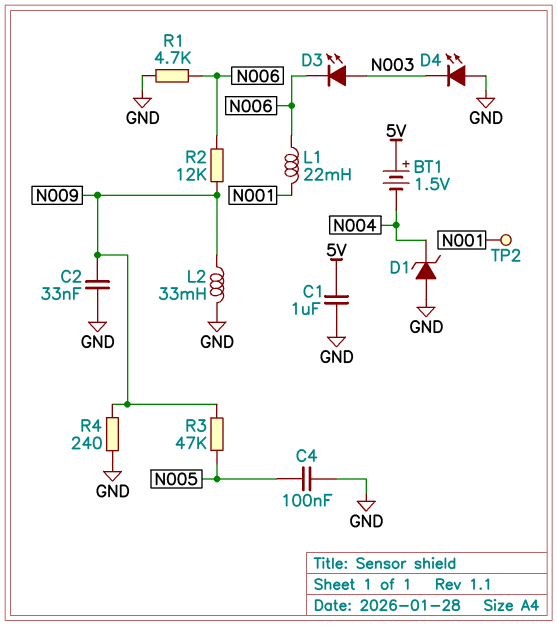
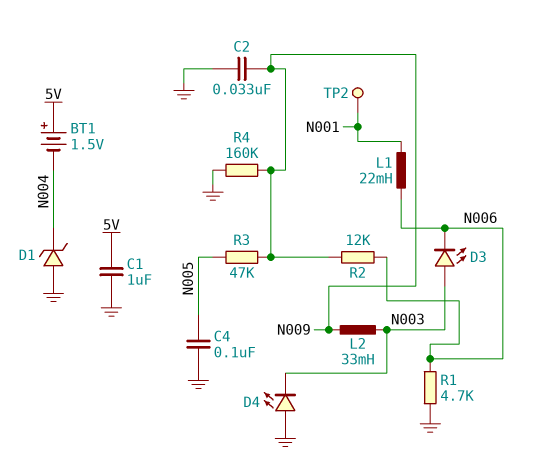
L2: 33mH (GND, N009) -> 33mH (N003, N009)
R4: 240 (GND, N009) -> 160k (GND, N009)

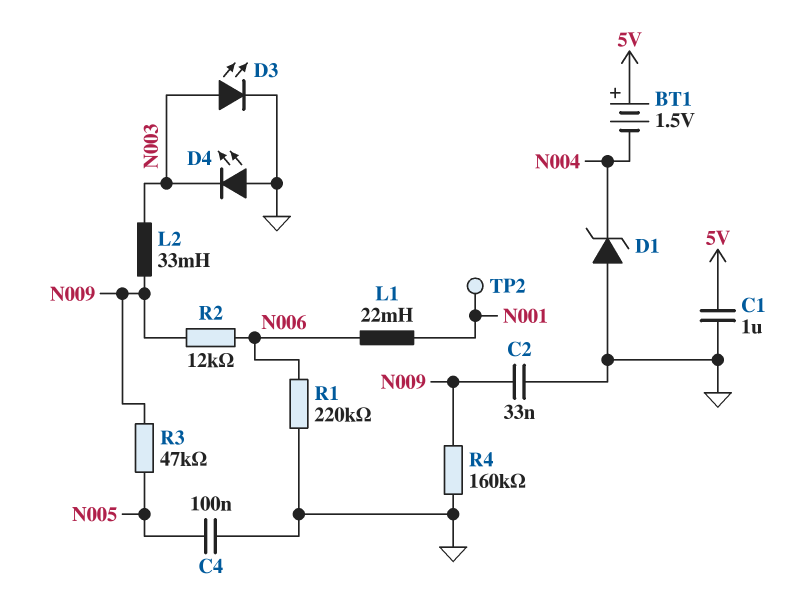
D3: LED (A N003, K N006) -> LED (A N003, K GND)
R1: 4.7k (GND, N006) -> 220k (GND, N006)

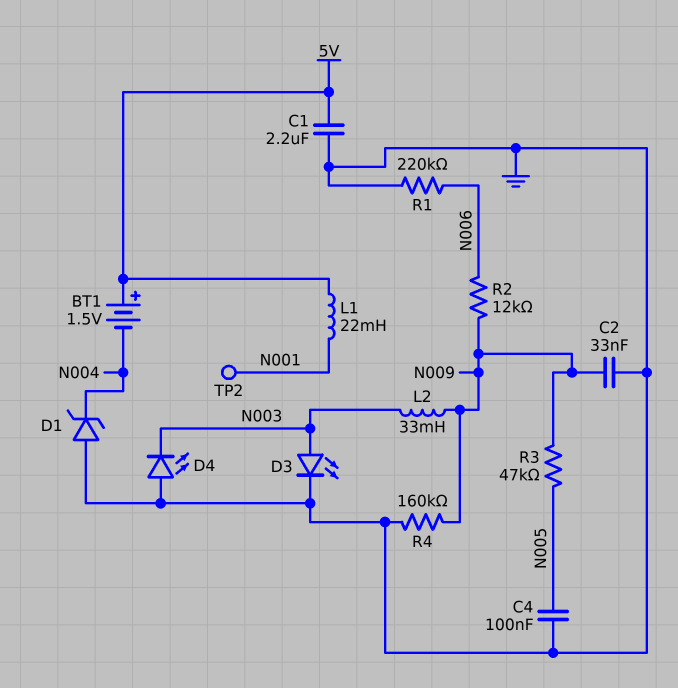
C1: 1uF (5V, GND) -> 2.2uF (5V, GND)
L1: 22mH (N001, N006) -> 22mH (5V, N001)

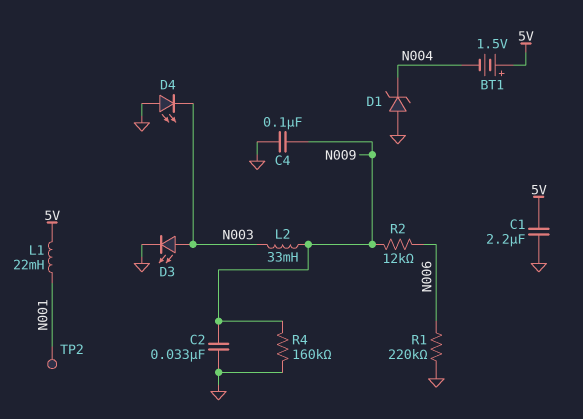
C4: 100nF (GND, N005) -> 100nF (GND, N009)
R3: 47k (N005, N009) -> none

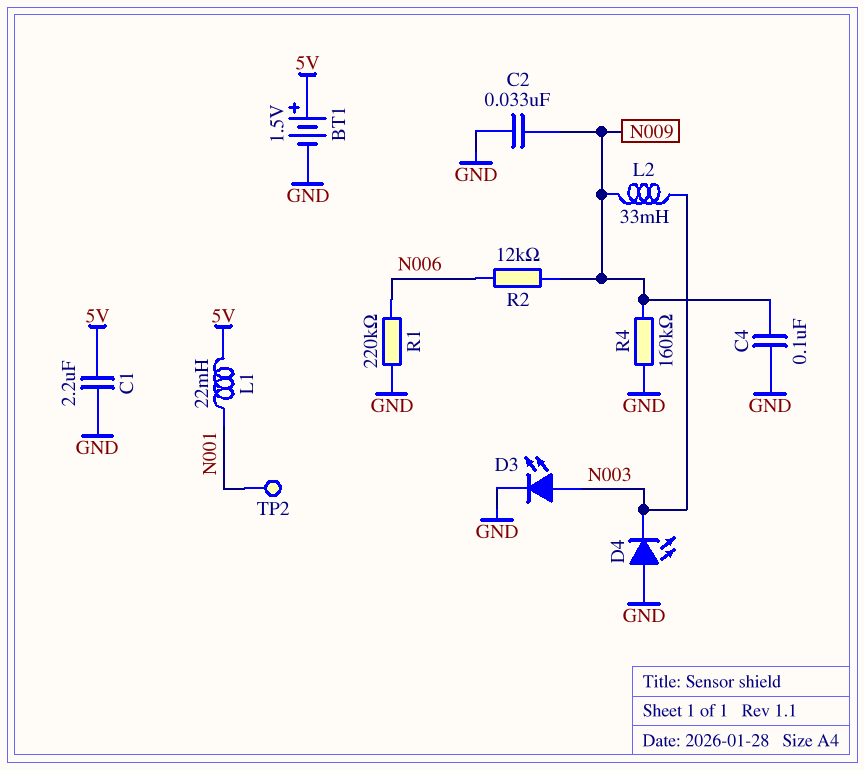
BT1: 1.5V (plus 5V, minus N004) -> 1.5V (plus 5V, minus GND)
D1: zener (A GND, K N004) -> none

